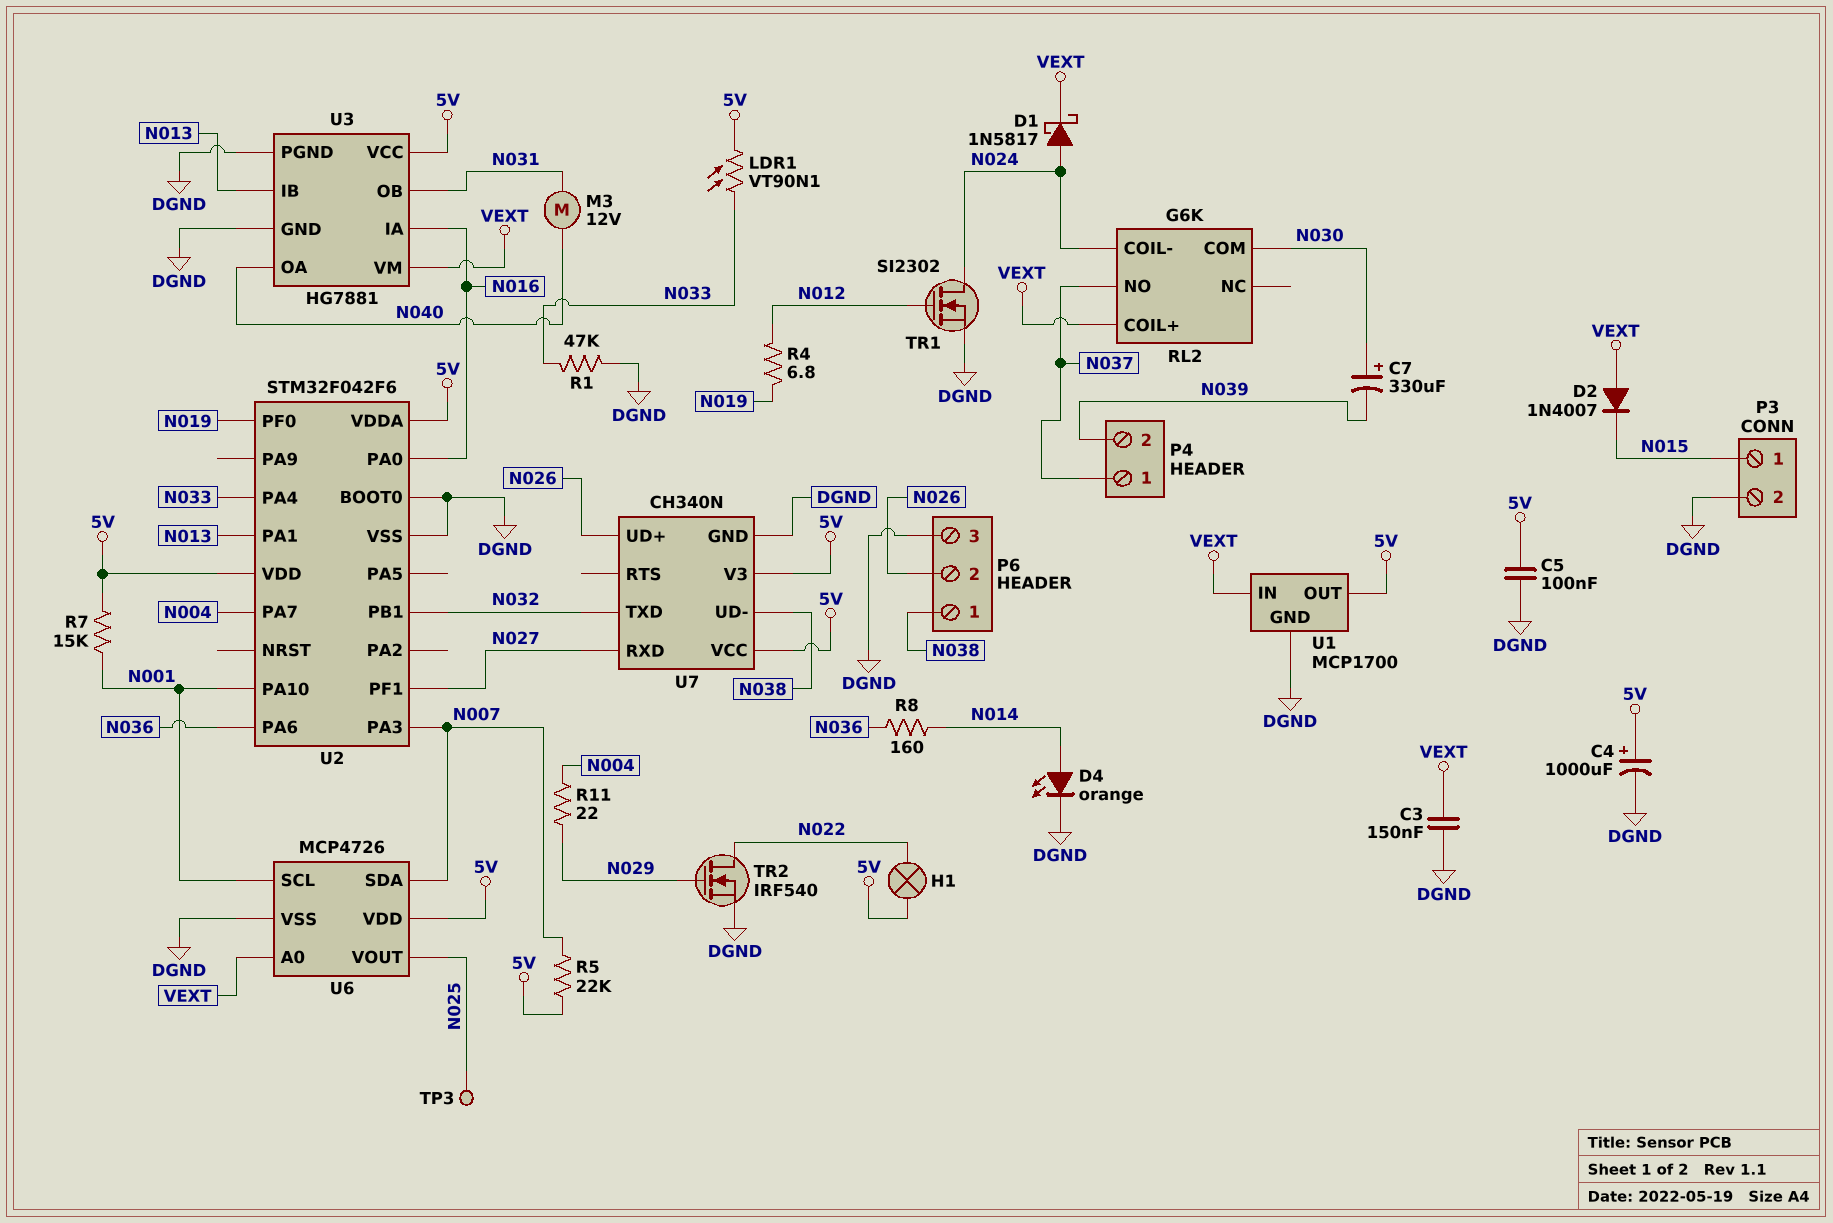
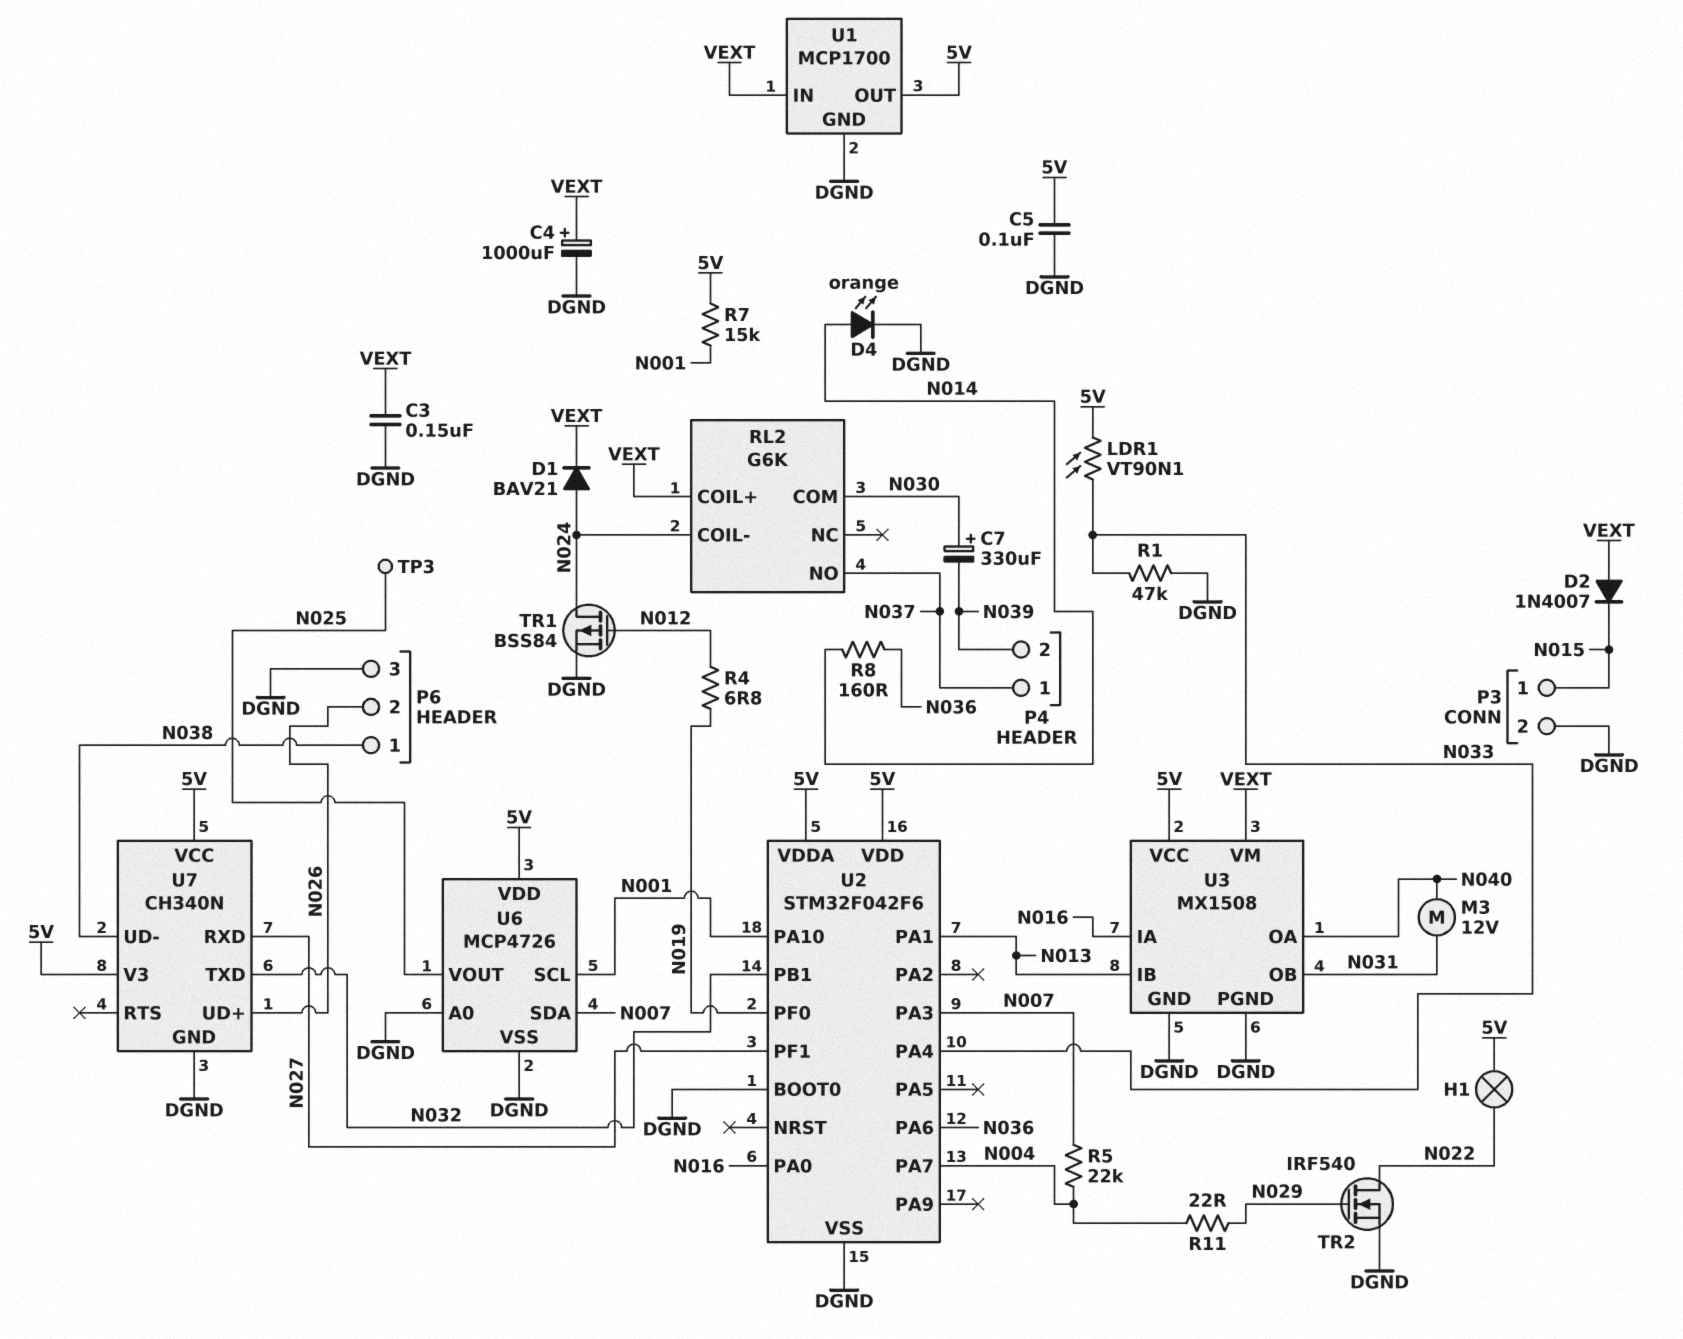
C4: 1000uF (plus 5V, minus DGND) -> 1000uF (plus VEXT, minus DGND)
D1: schottky 1N5817 (A N024, K VEXT) -> diode BAV21 (A N024, K VEXT)
R5: 22k (5V, N007) -> 22k (N004, N007)
TR1: NMOS SI2302 (G N012, D N024, S DGND) -> PMOS BSS84 (G N012, D N024, S DGND)
U3: HG7881 -> MX1508
U6 pin A0: VEXT -> DGND

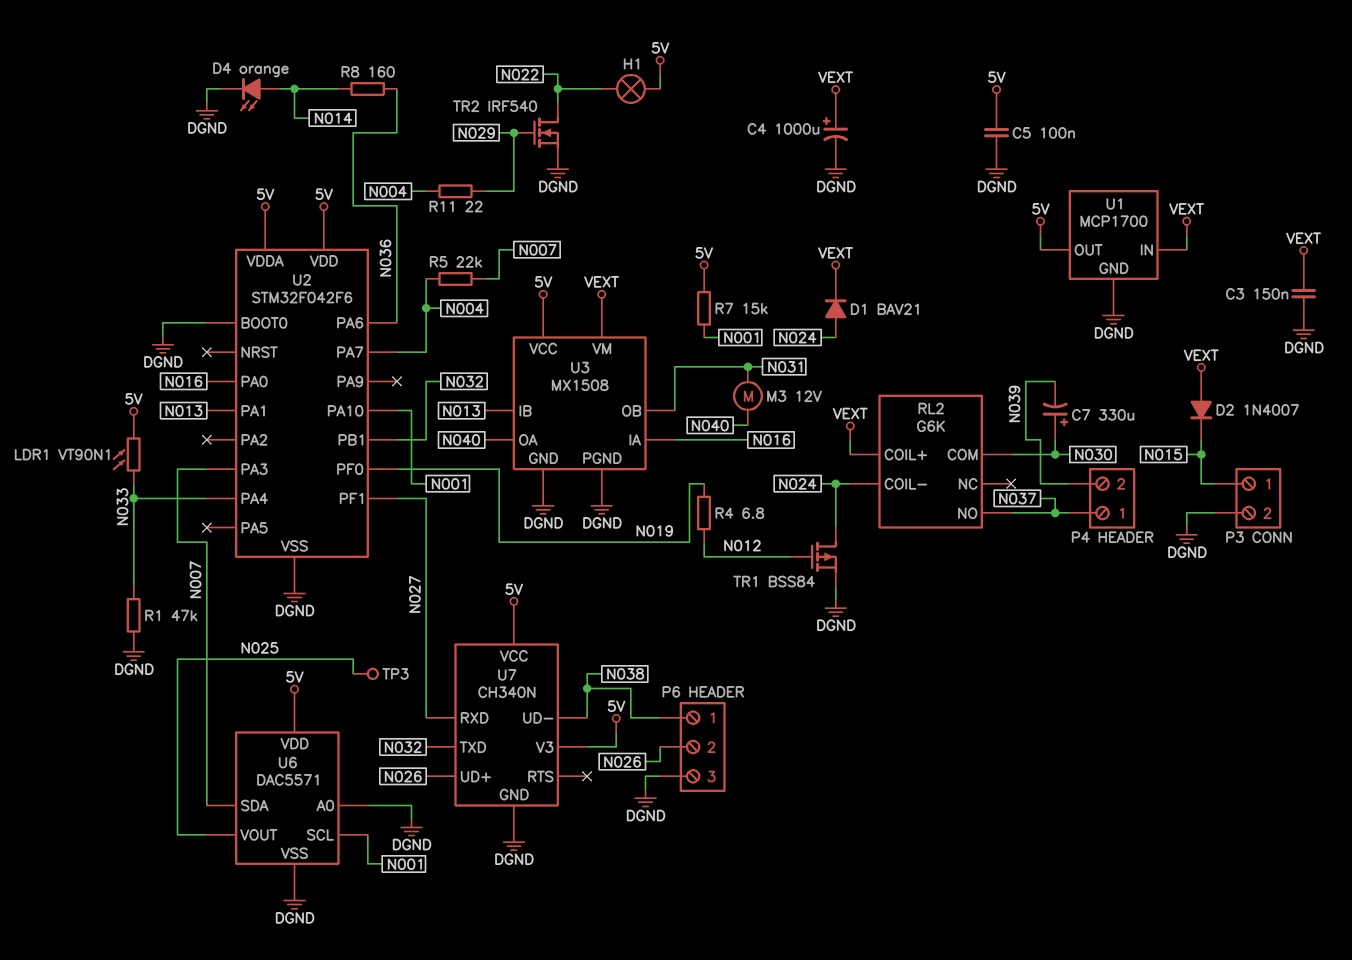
U6: MCP4726 -> DAC5571

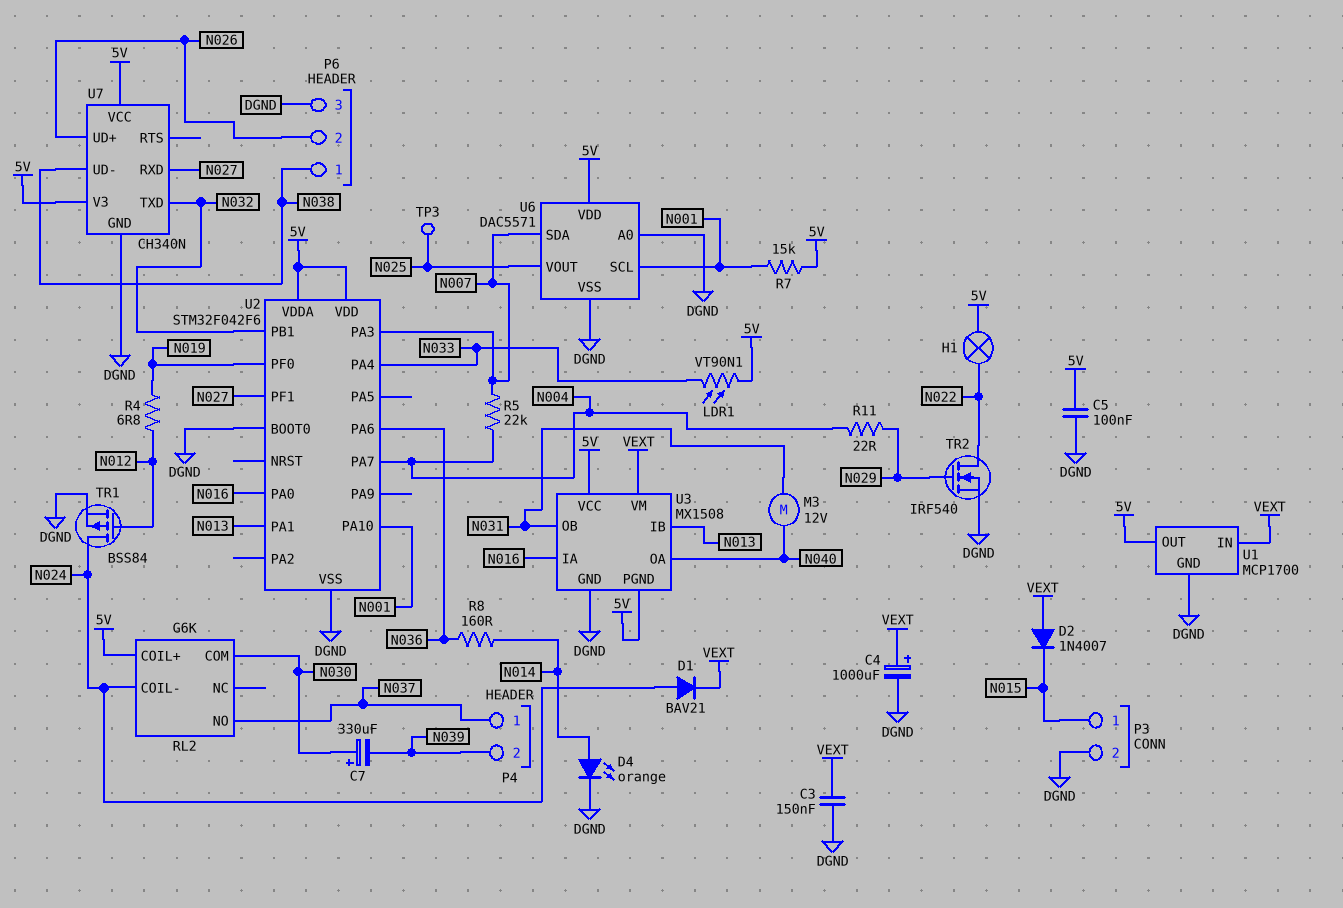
R1: 47k (DGND, N033) -> none
RL2 pin COIL+: VEXT -> 5V
U3 pin PGND: DGND -> 5V

